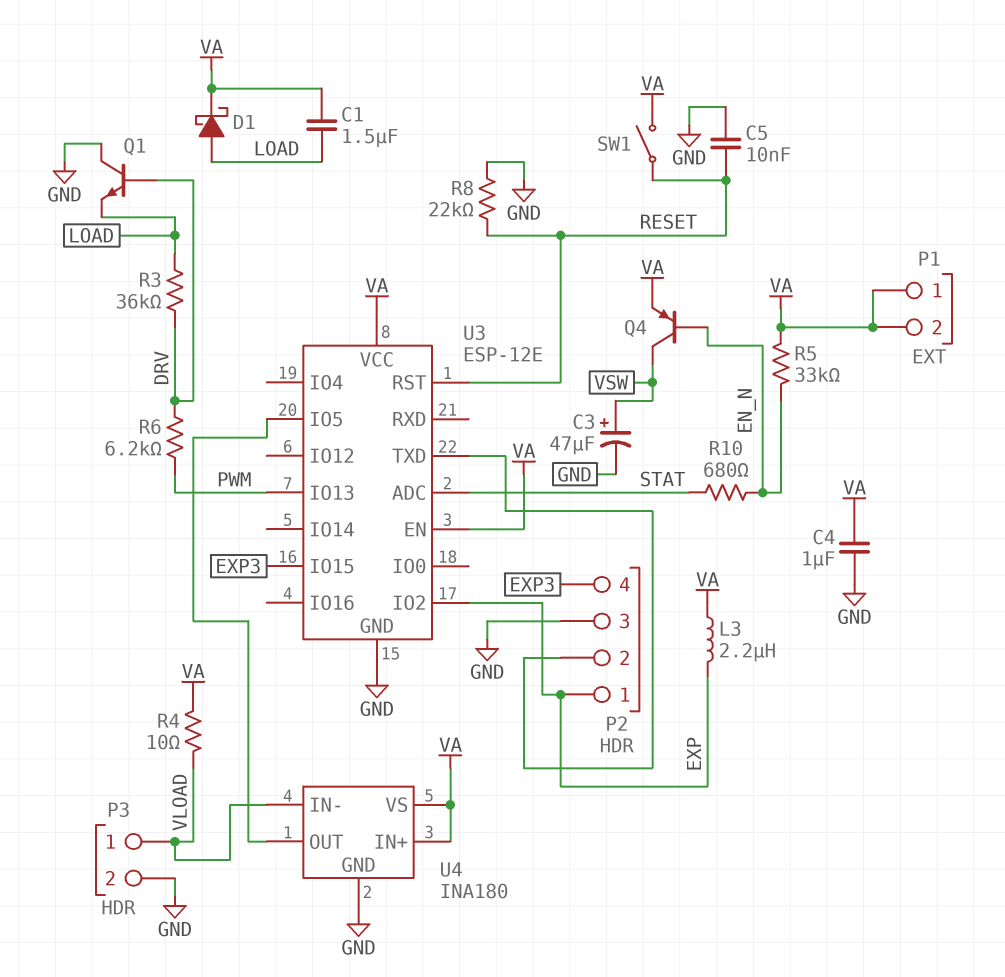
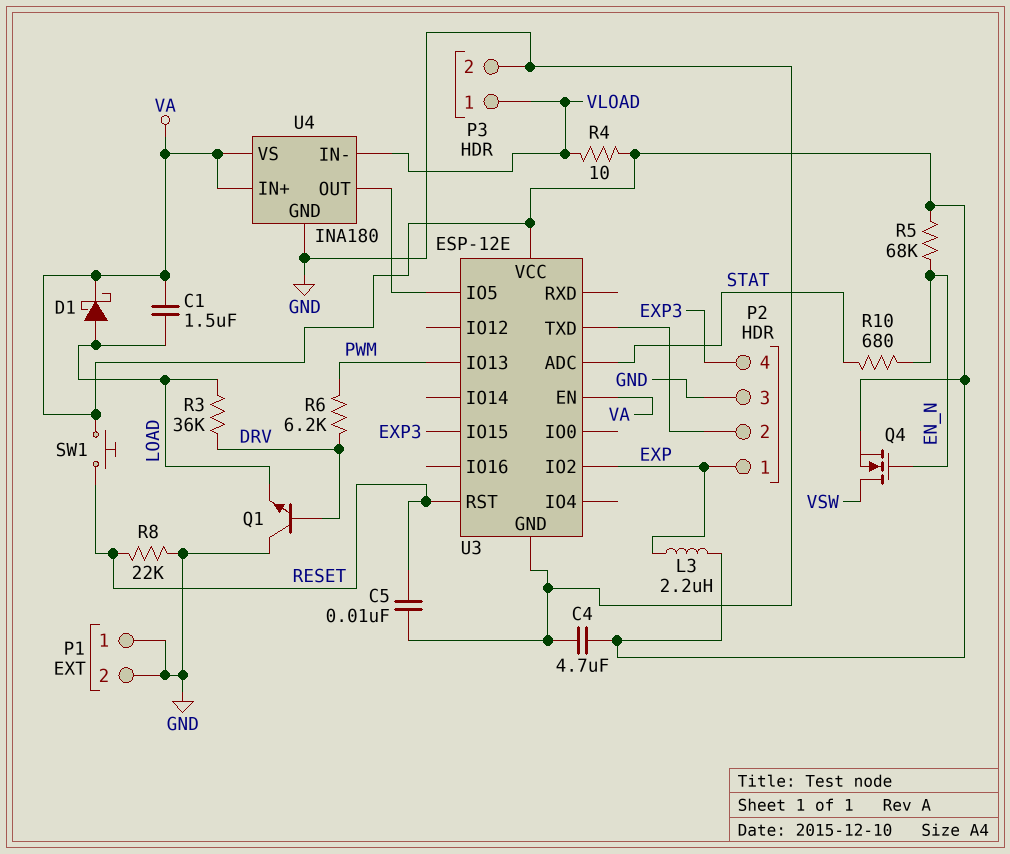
C3: 47uF (plus VSW, minus GND) -> none
C4: 1uF (GND, VA) -> 4.7uF (GND, VA)
P1 pin 1: VA -> GND
P1 pin 2: VA -> GND
Q4: PNP (B EN_N, C VSW, E VA) -> NMOS (G EN_N, D VSW, S VA)
R5: 33k (EN_N, VA) -> 68k (EN_N, VA)
SW1: switch (RESET, VA) -> button (RESET, VA)

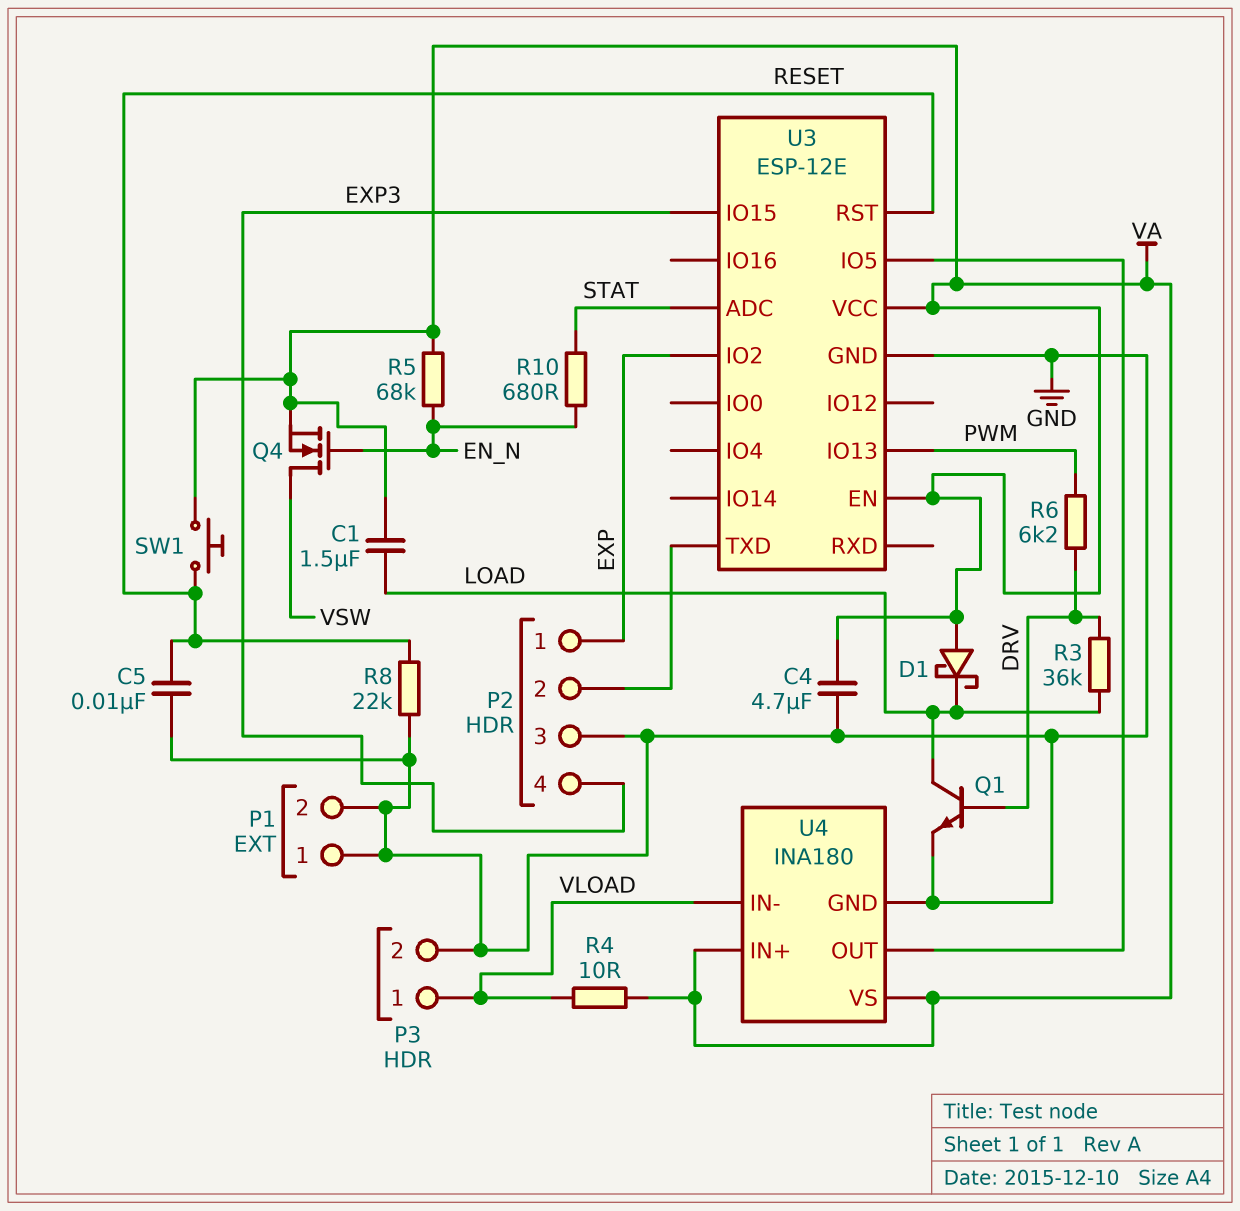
D1: schottky (A LOAD, K VA) -> schottky (A VA, K LOAD)
L3: 2.2uH (EXP, VA) -> none
Q1: NPN (B DRV, C GND, E LOAD) -> NPN (B DRV, C LOAD, E GND)

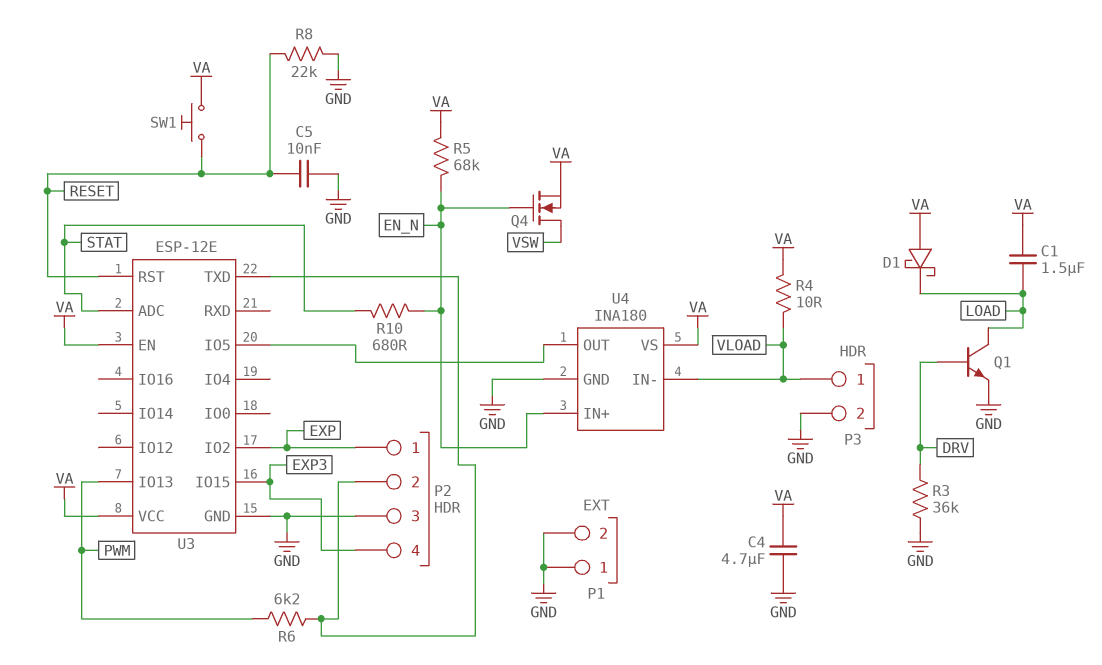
R3: 36k (DRV, LOAD) -> 36k (DRV, GND)
R6: 6.2k (DRV, PWM) -> 6.2k (P2/2, PWM)
U4 pin IN+: VA -> EN_N

